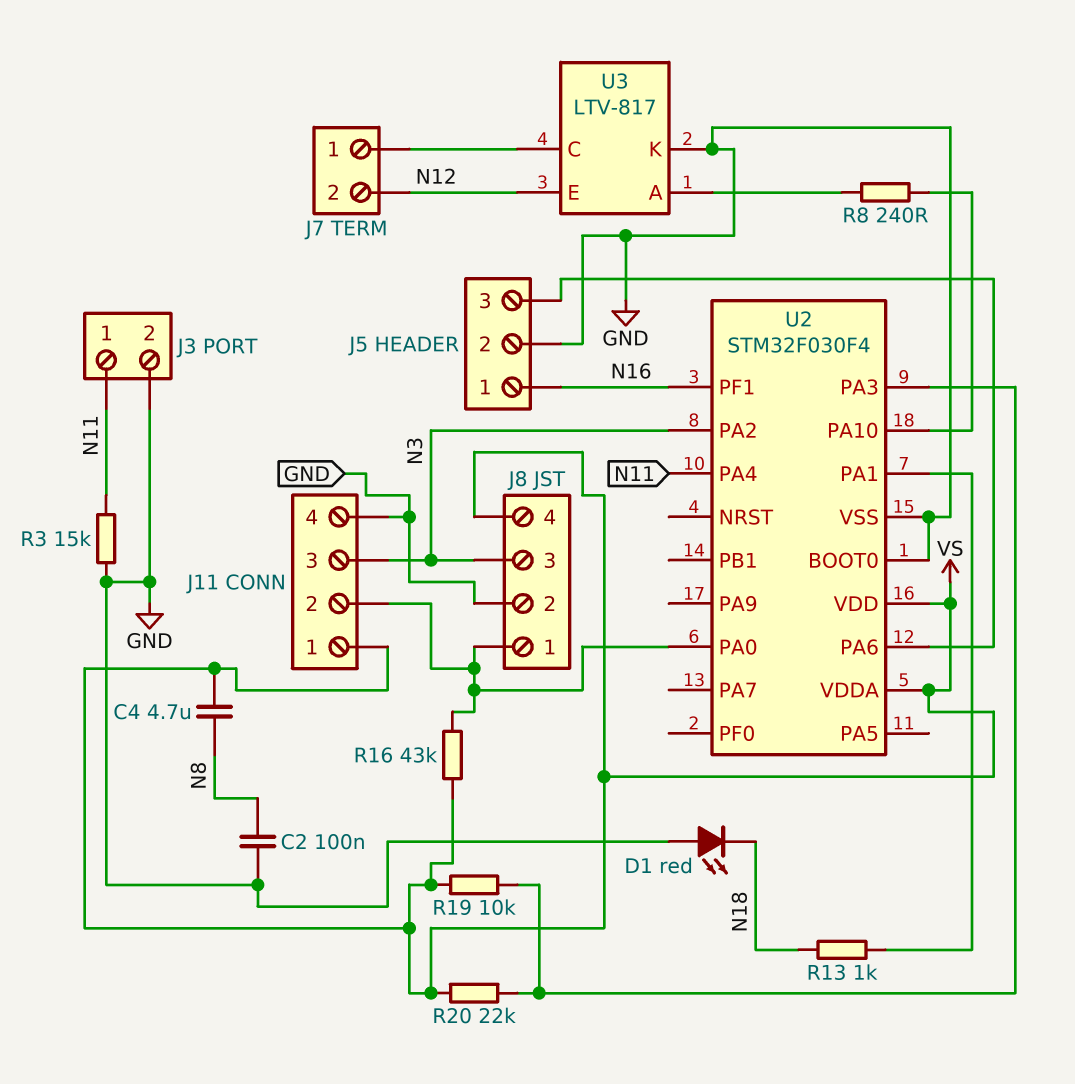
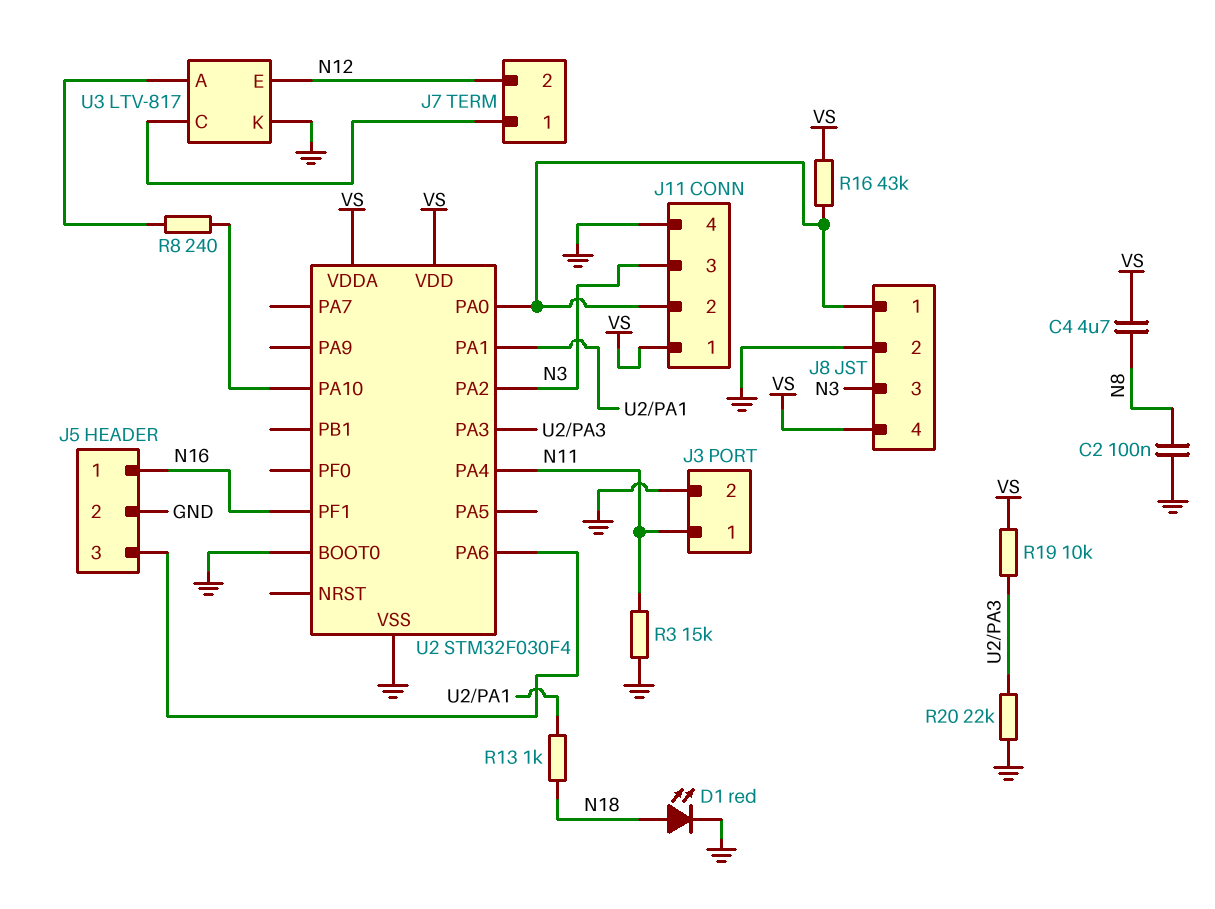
D1: LED red (A GND, K N18) -> LED red (A N18, K GND)
R20: 22k (U2/PA3, VS) -> 22k (GND, U2/PA3)

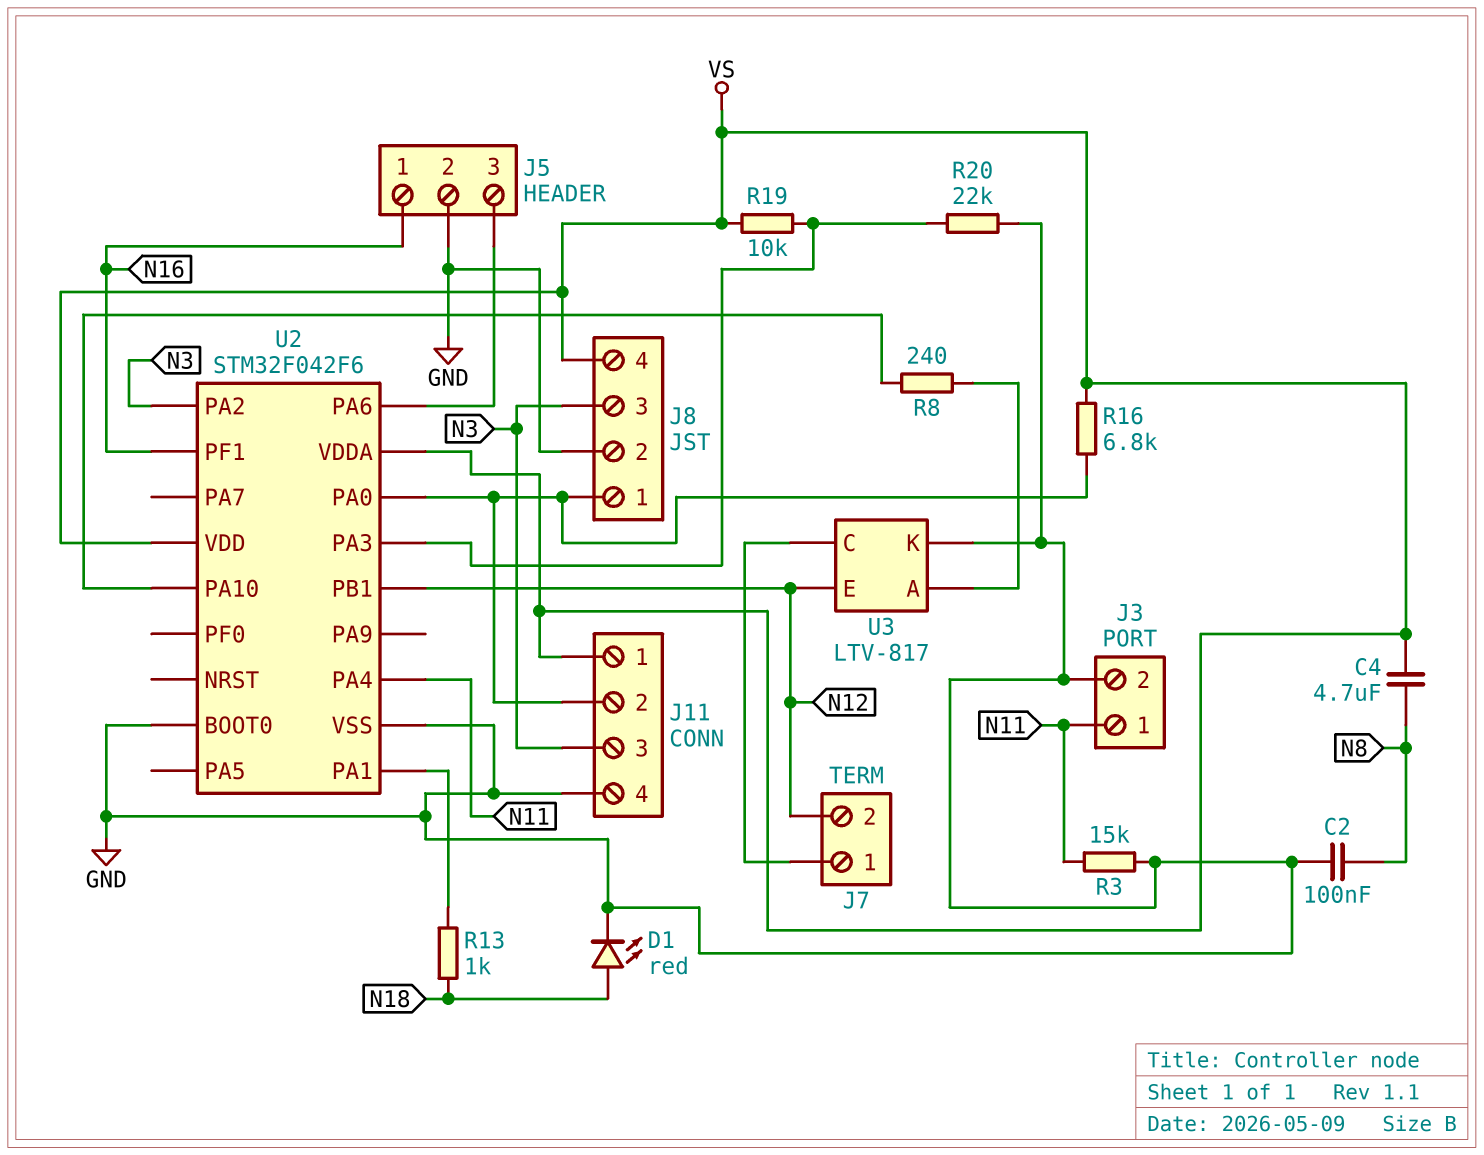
R16: 43k (J8/1, VS) -> 6.8k (J8/1, VS)
U2: STM32F030F4 -> STM32F042F6
U2 pin PB1: none -> N12

